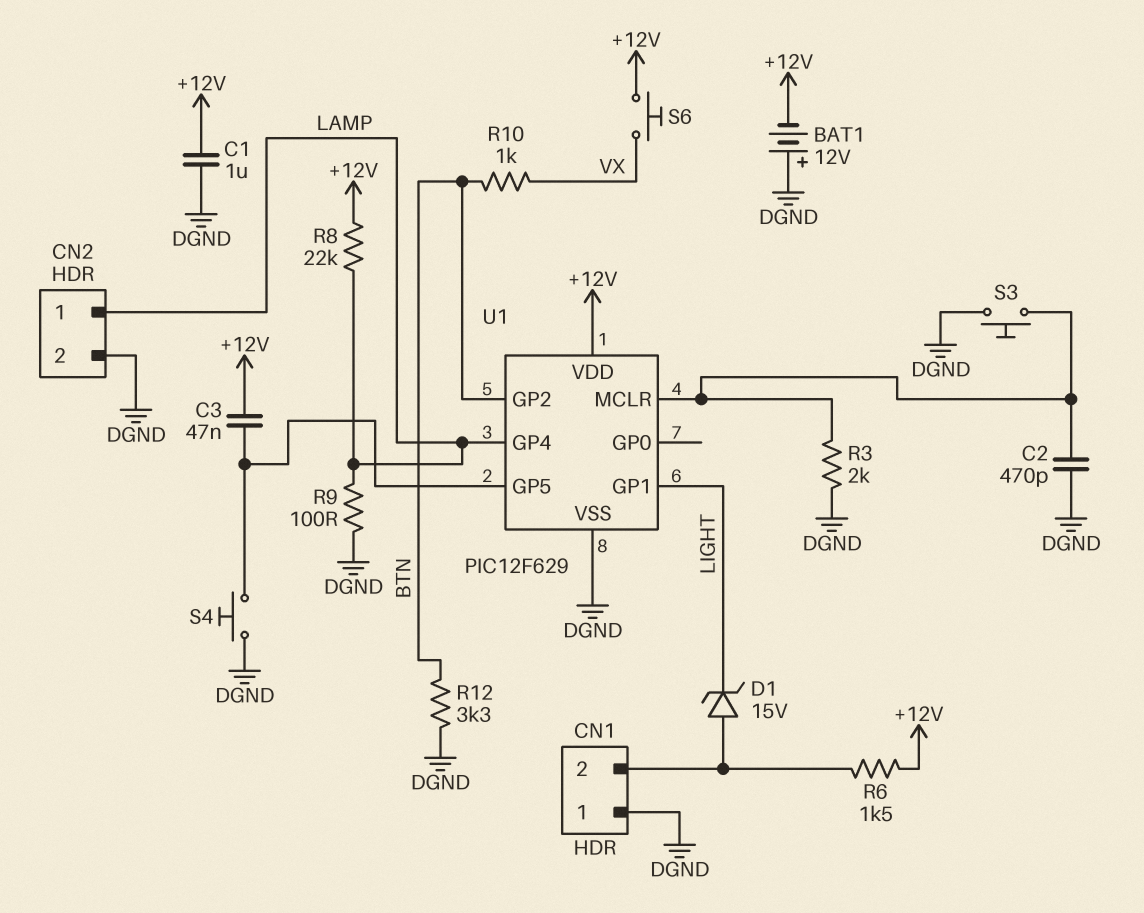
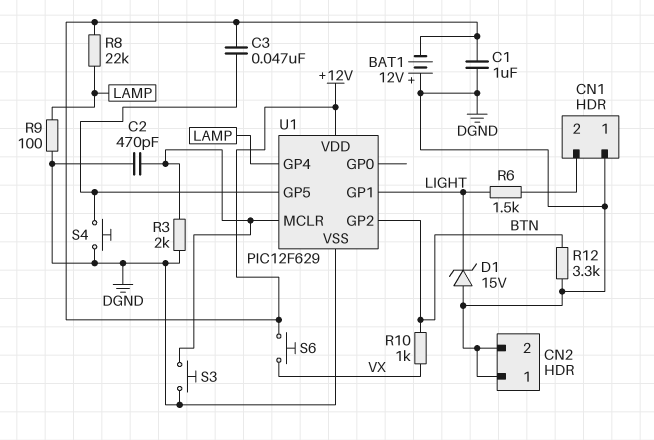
CN2 pin 1: LAMP -> DGND
D1: zener 15V (A CN1/2, K LIGHT) -> zener 15V (A DGND, K LIGHT)
R6: 1.5k (+12V, CN1/2) -> 1.5k (CN1/2, LIGHT)

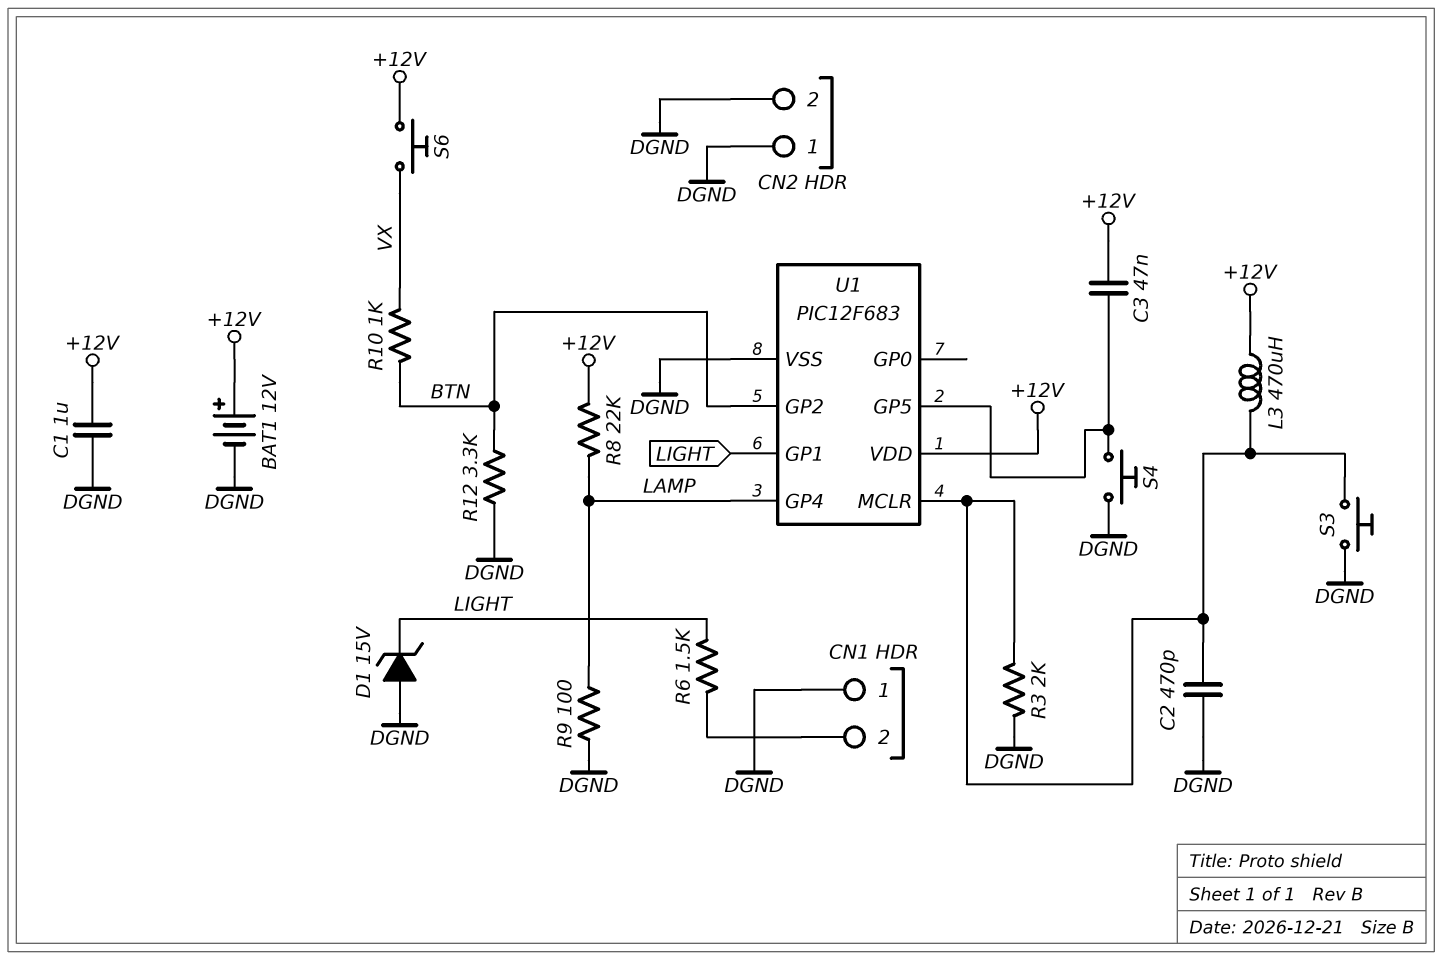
BAT1: 12V (plus DGND, minus +12V) -> 12V (plus +12V, minus DGND)
L3: none -> 470uH (+12V, U1/MCLR)
U1: PIC12F629 -> PIC12F683

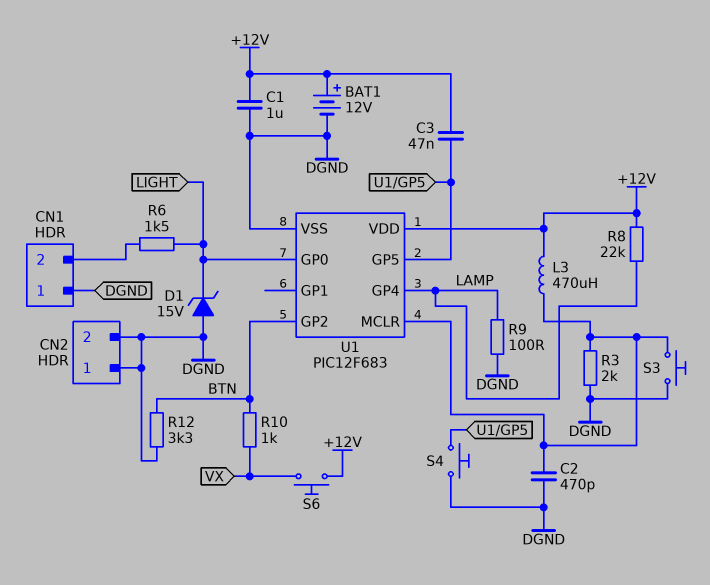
U1 pin GP0: none -> LIGHT
U1 pin GP1: LIGHT -> none

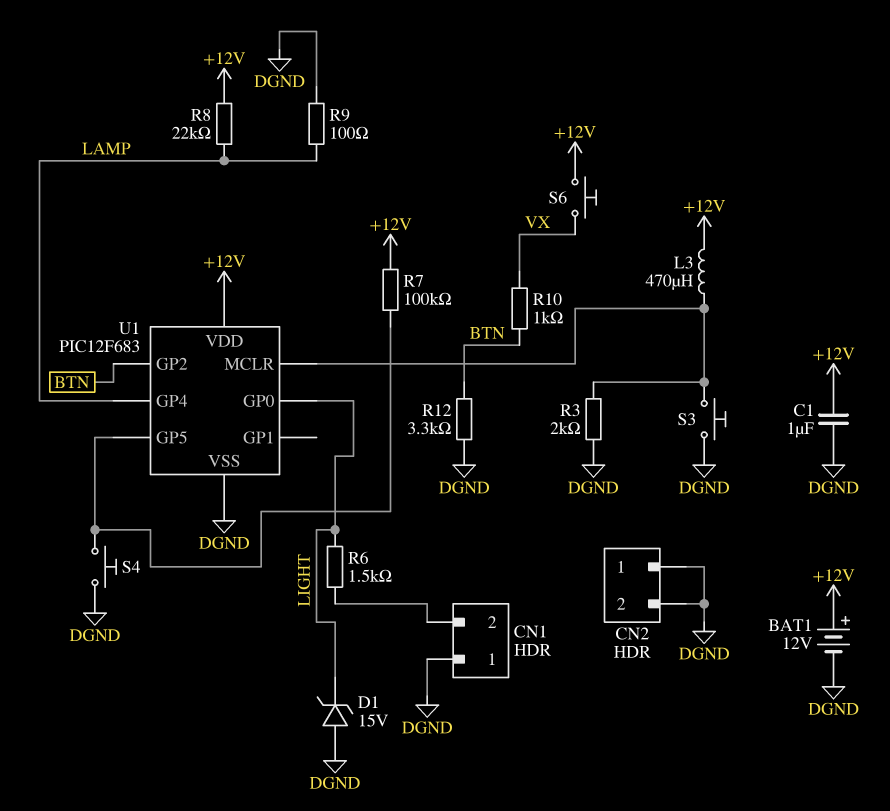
C2: 470pF (DGND, U1/MCLR) -> none
C3: 47nF (+12V, U1/GP5) -> none
R7: none -> 100k (+12V, U1/GP5)

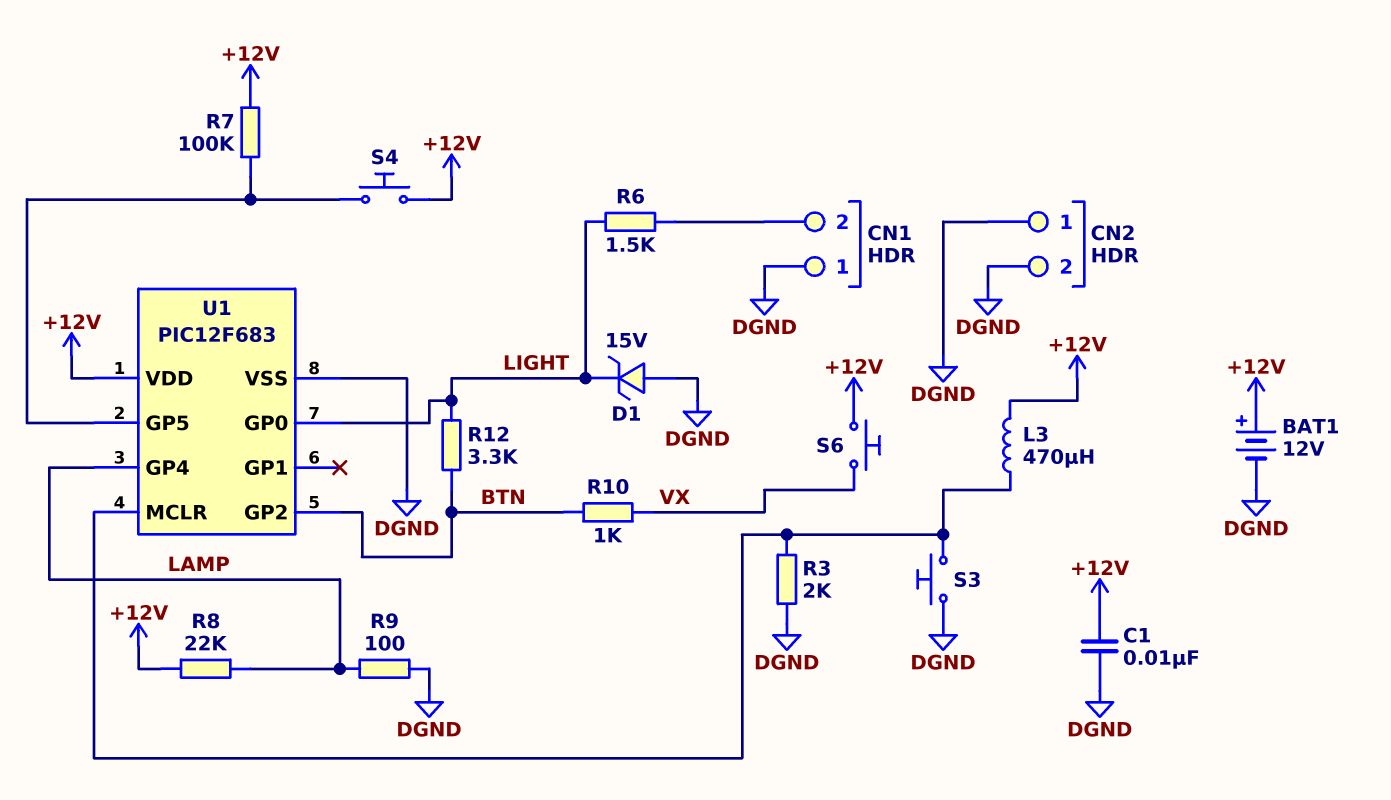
C1: 1uF (+12V, DGND) -> 10nF (+12V, DGND)
R12: 3.3k (BTN, DGND) -> 3.3k (BTN, LIGHT)
S4: button (DGND, U1/GP5) -> button (+12V, U1/GP5)

